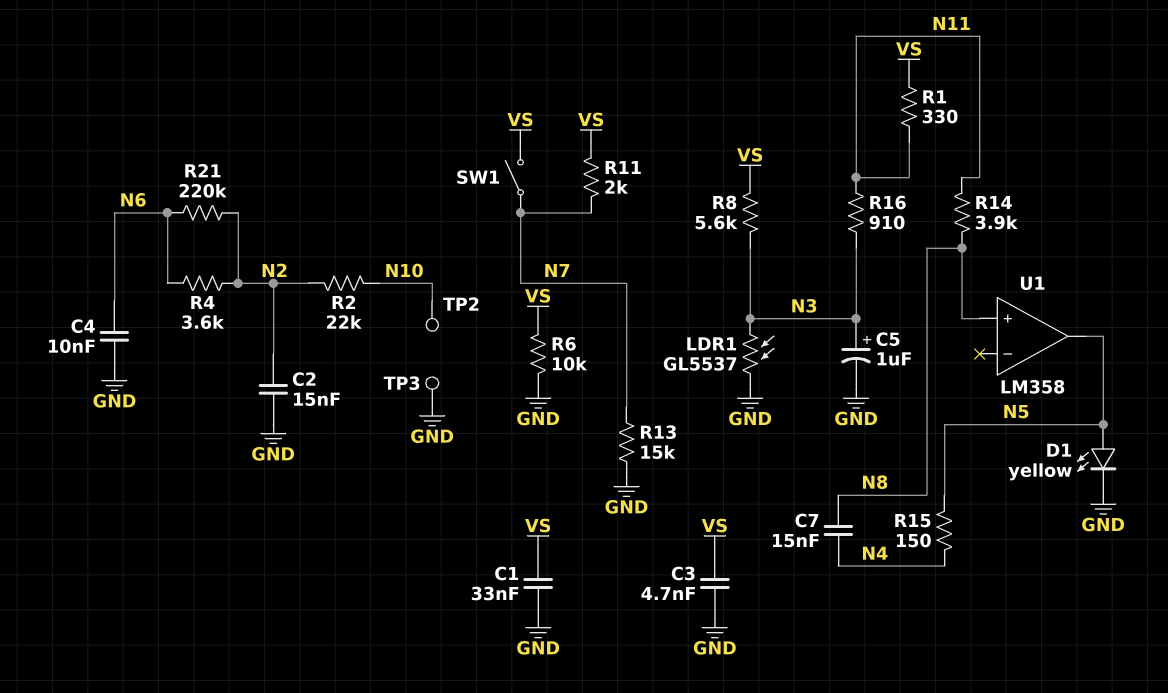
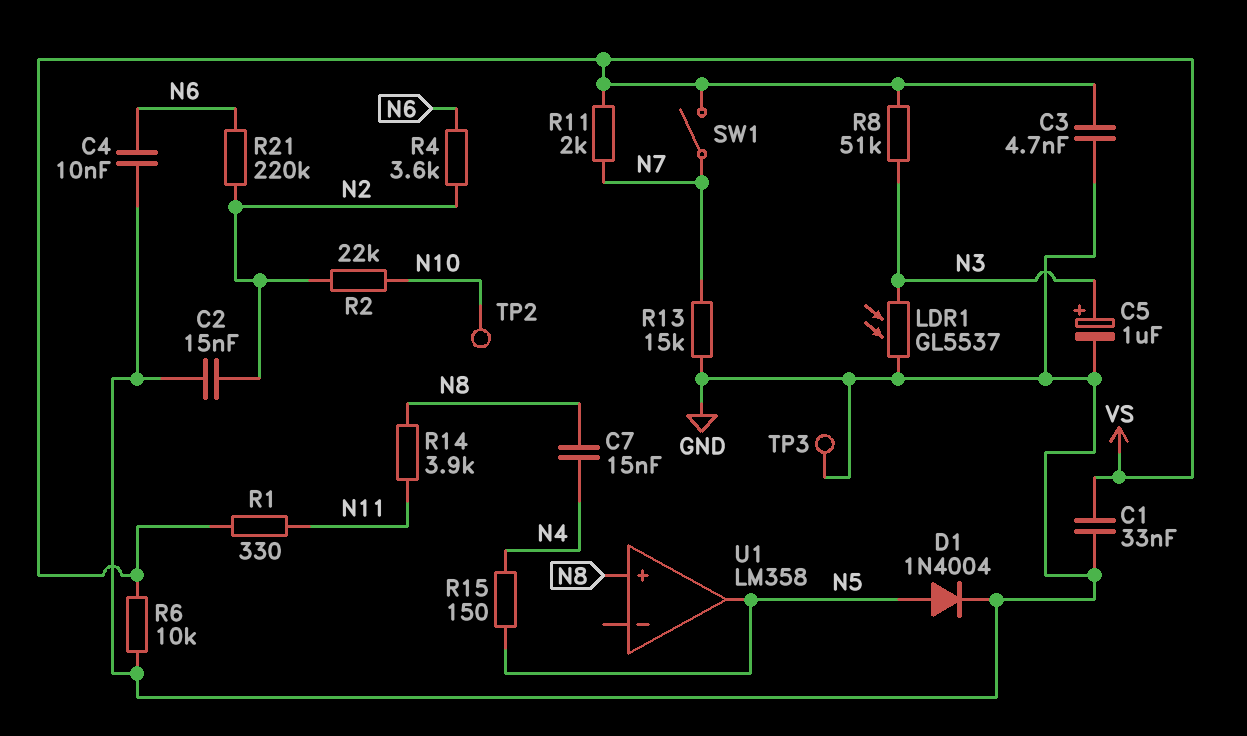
D1: LED yellow (A N5, K GND) -> diode 1N4004 (A N5, K GND)
R8: 5.6k (N3, VS) -> 51k (N3, VS)
R16: 910 (N3, N11) -> none

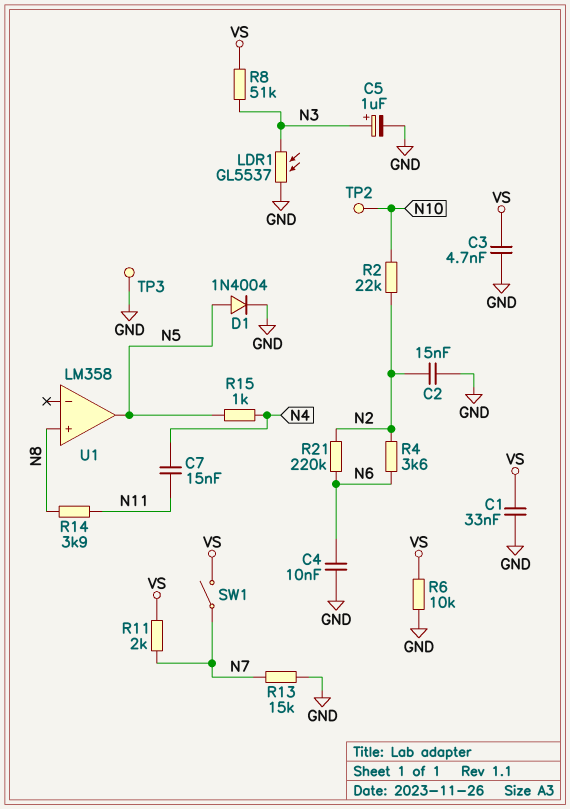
C7: 15nF (N4, N8) -> 15nF (N4, N11)
R1: 330 (N11, VS) -> none
R15: 150 (N4, N5) -> 1k (N4, N5)

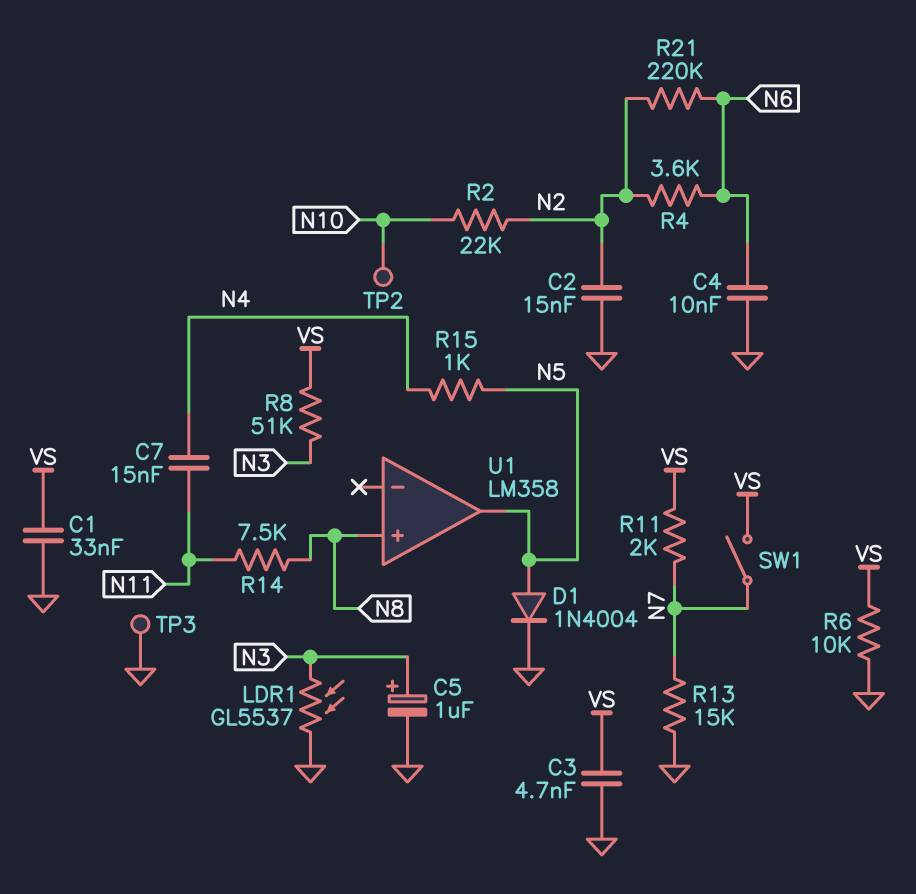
R14: 3.9k (N8, N11) -> 7.5k (N8, N11)

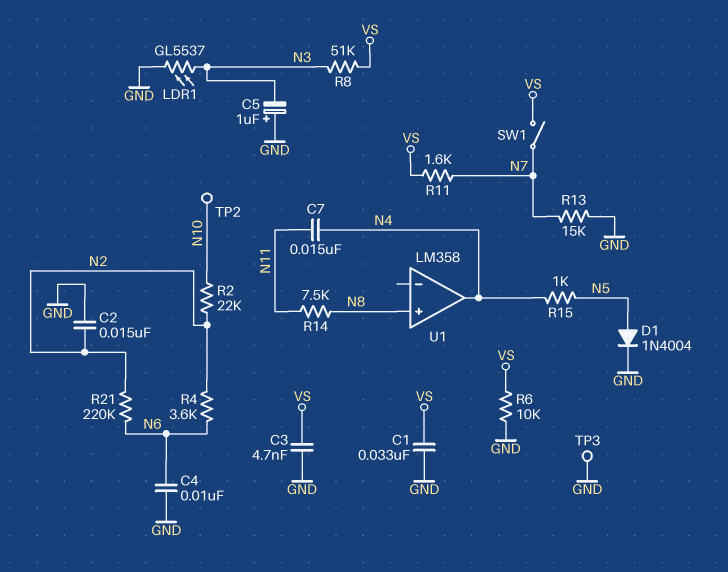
C5: 1uF (plus N3, minus GND) -> 1uF (plus GND, minus N3)
R11: 2k (N7, VS) -> 1.6k (N7, VS)
U1 pin out: N5 -> N4

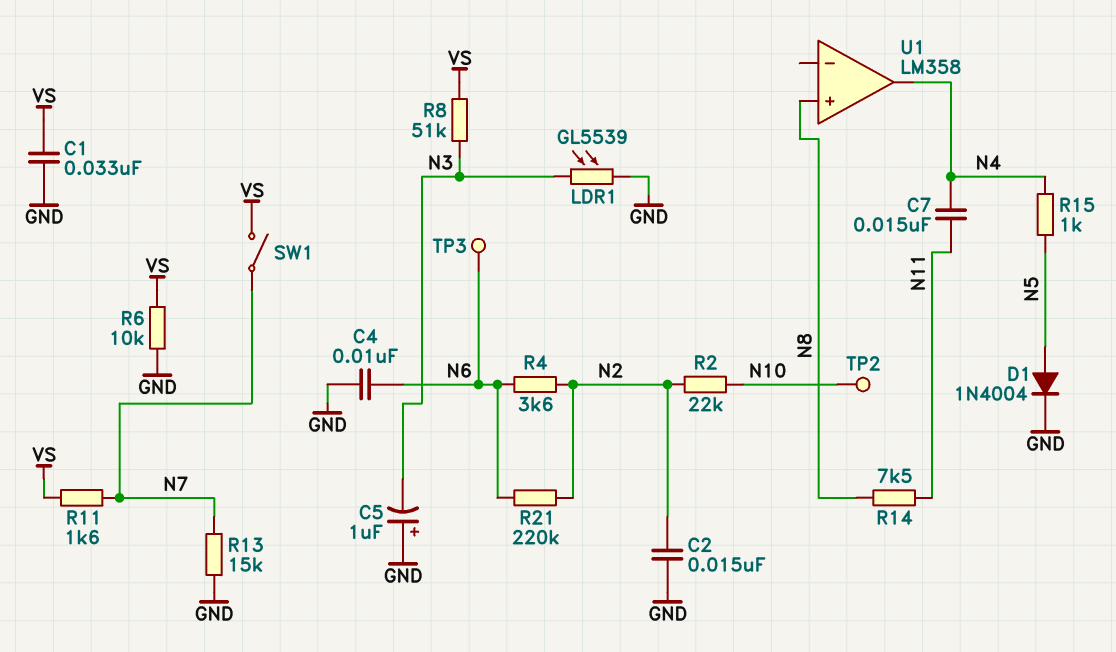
C3: 4.7nF (GND, VS) -> none
LDR1: GL5537 (GND, N3) -> GL5539 (GND, N3)
TP3: test point (GND) -> test point (N6)

